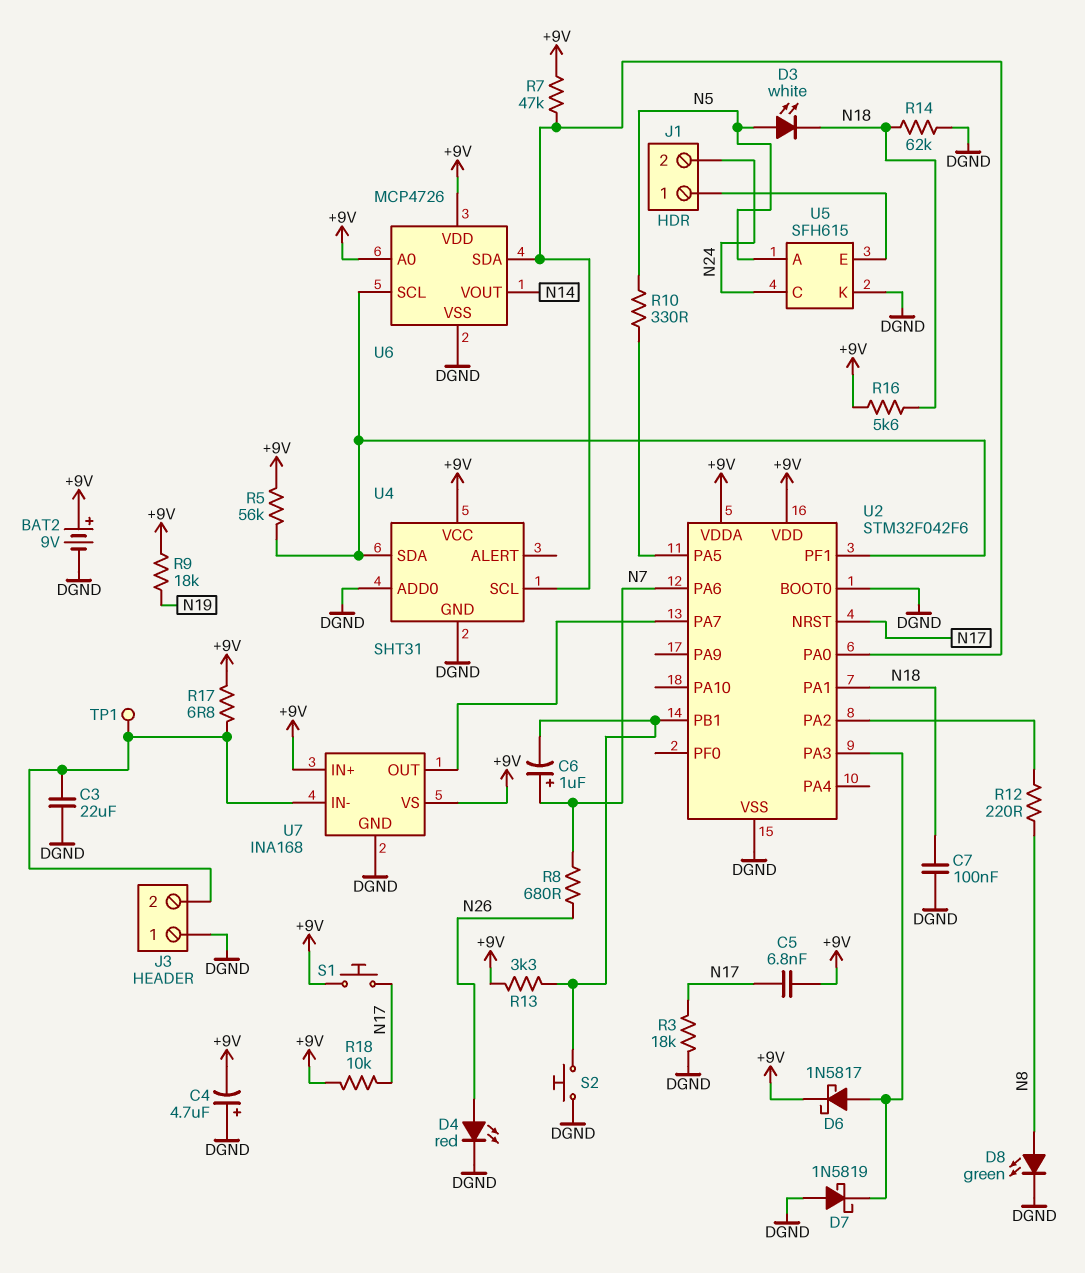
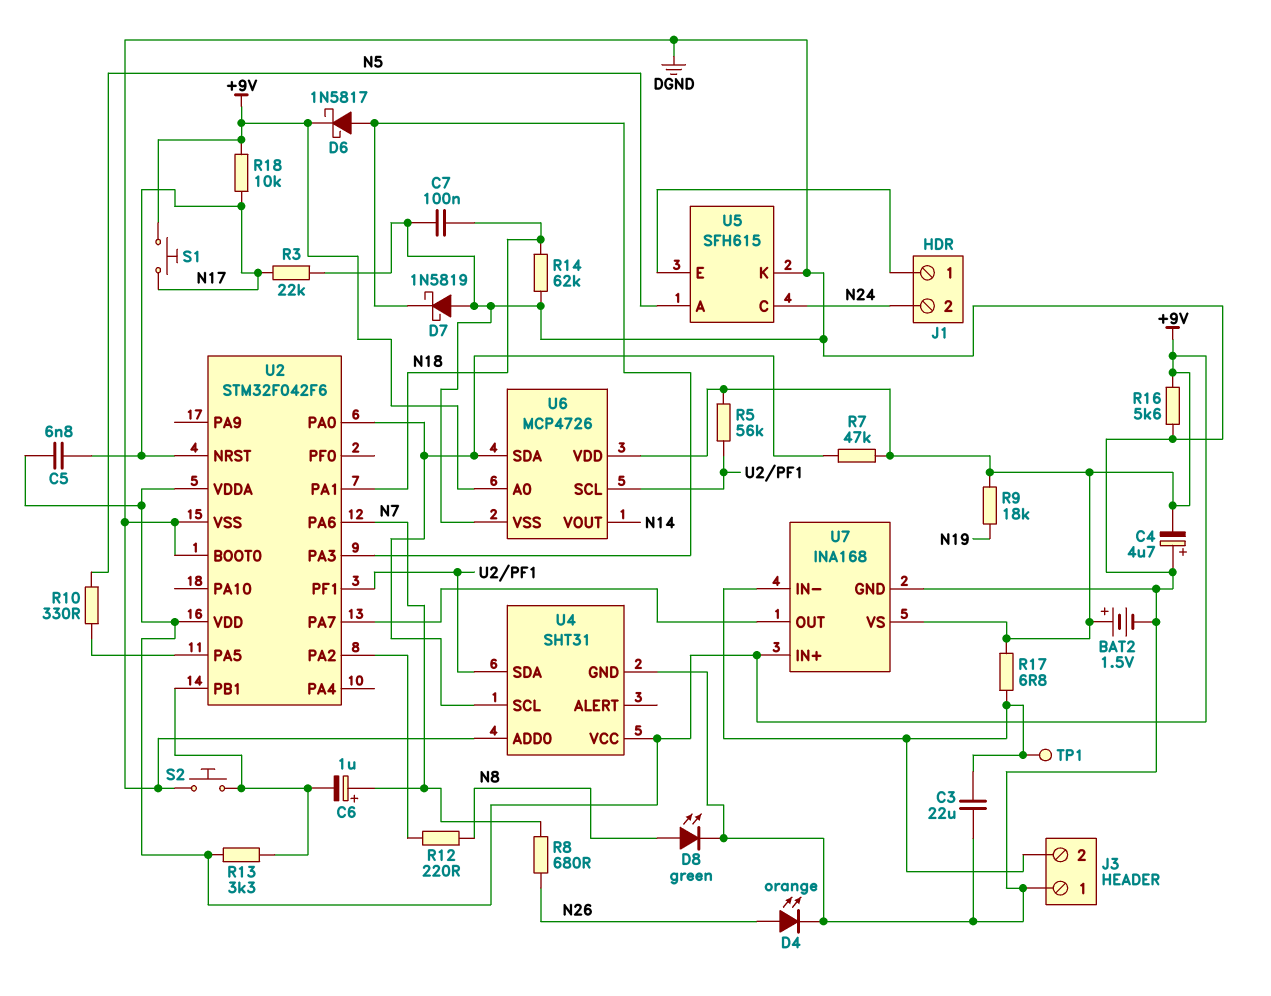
BAT2: 9V (plus +9V, minus DGND) -> 1.5V (plus +9V, minus DGND)
D3: LED white (A N5, K N18) -> none
D4: LED red (A N26, K DGND) -> LED orange (A N26, K DGND)
R3: 18k (DGND, N17) -> 22k (DGND, N17)
R16: 5.6k (+9V, N18) -> 5.6k (+9V, DGND)

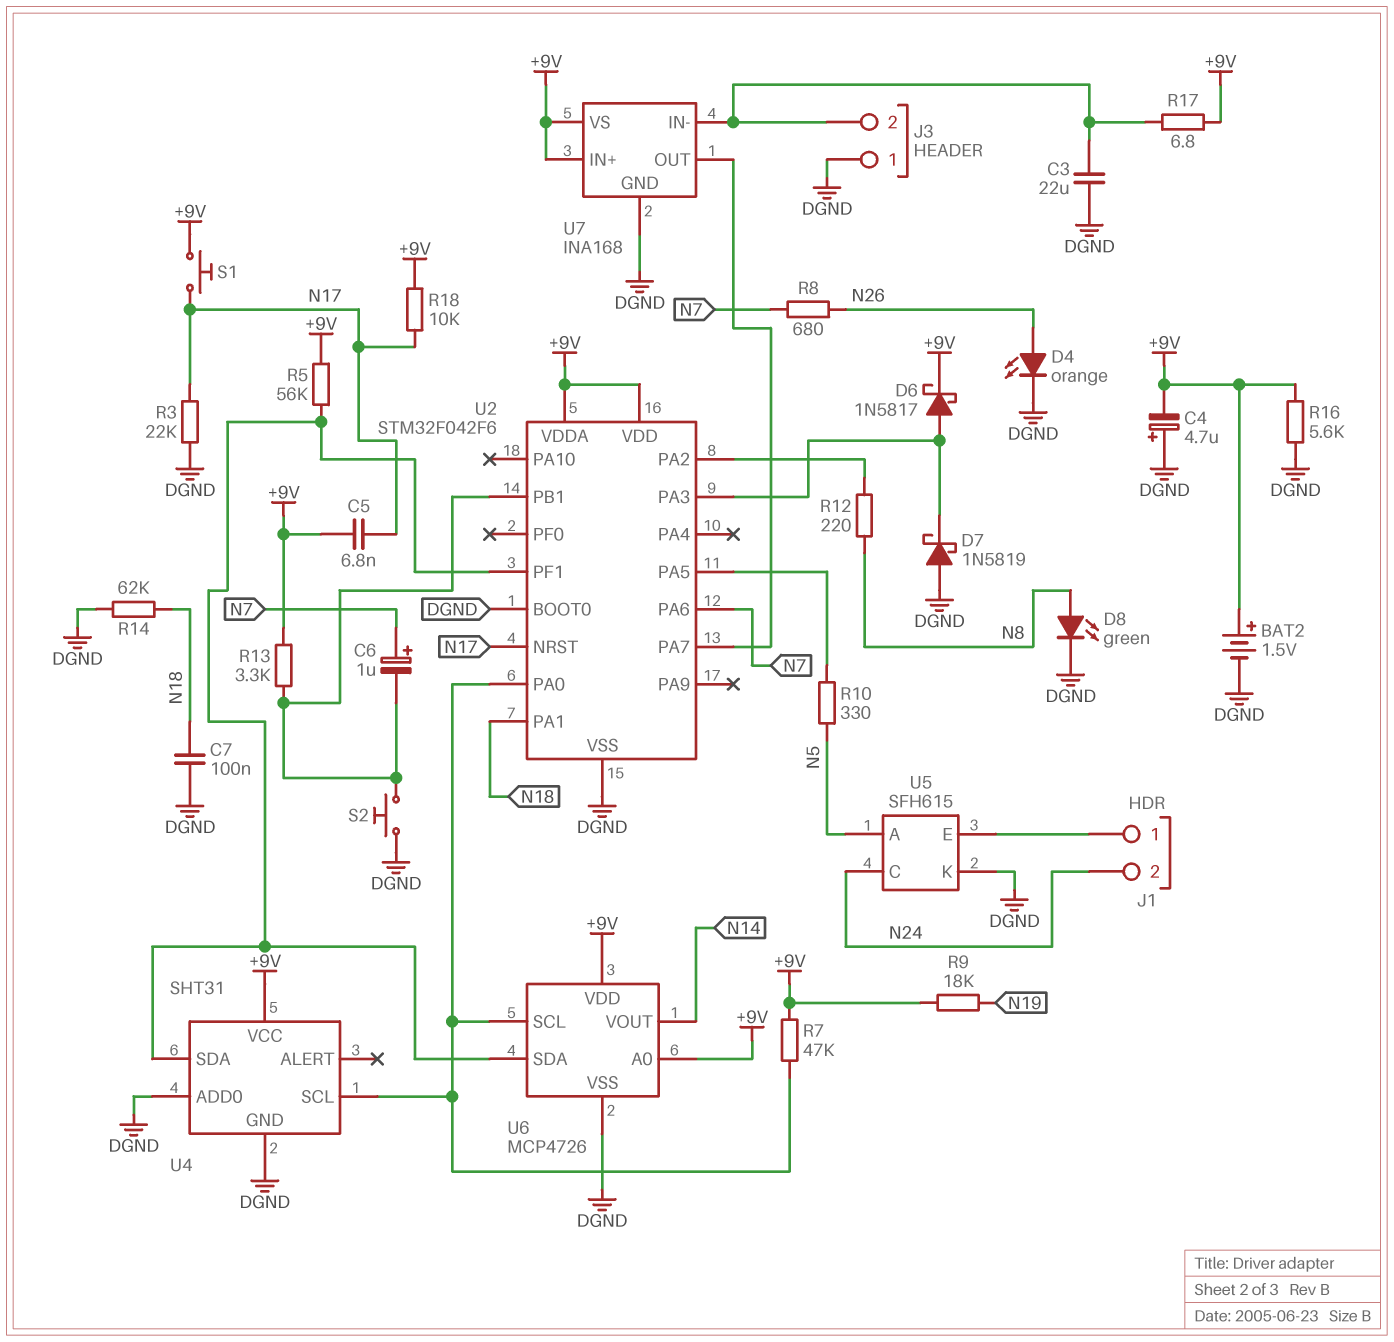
TP1: test point (J3/2) -> none
U6 pin SCL: U2/PF1 -> U2/PA0
U6 pin SDA: U2/PA0 -> U2/PF1

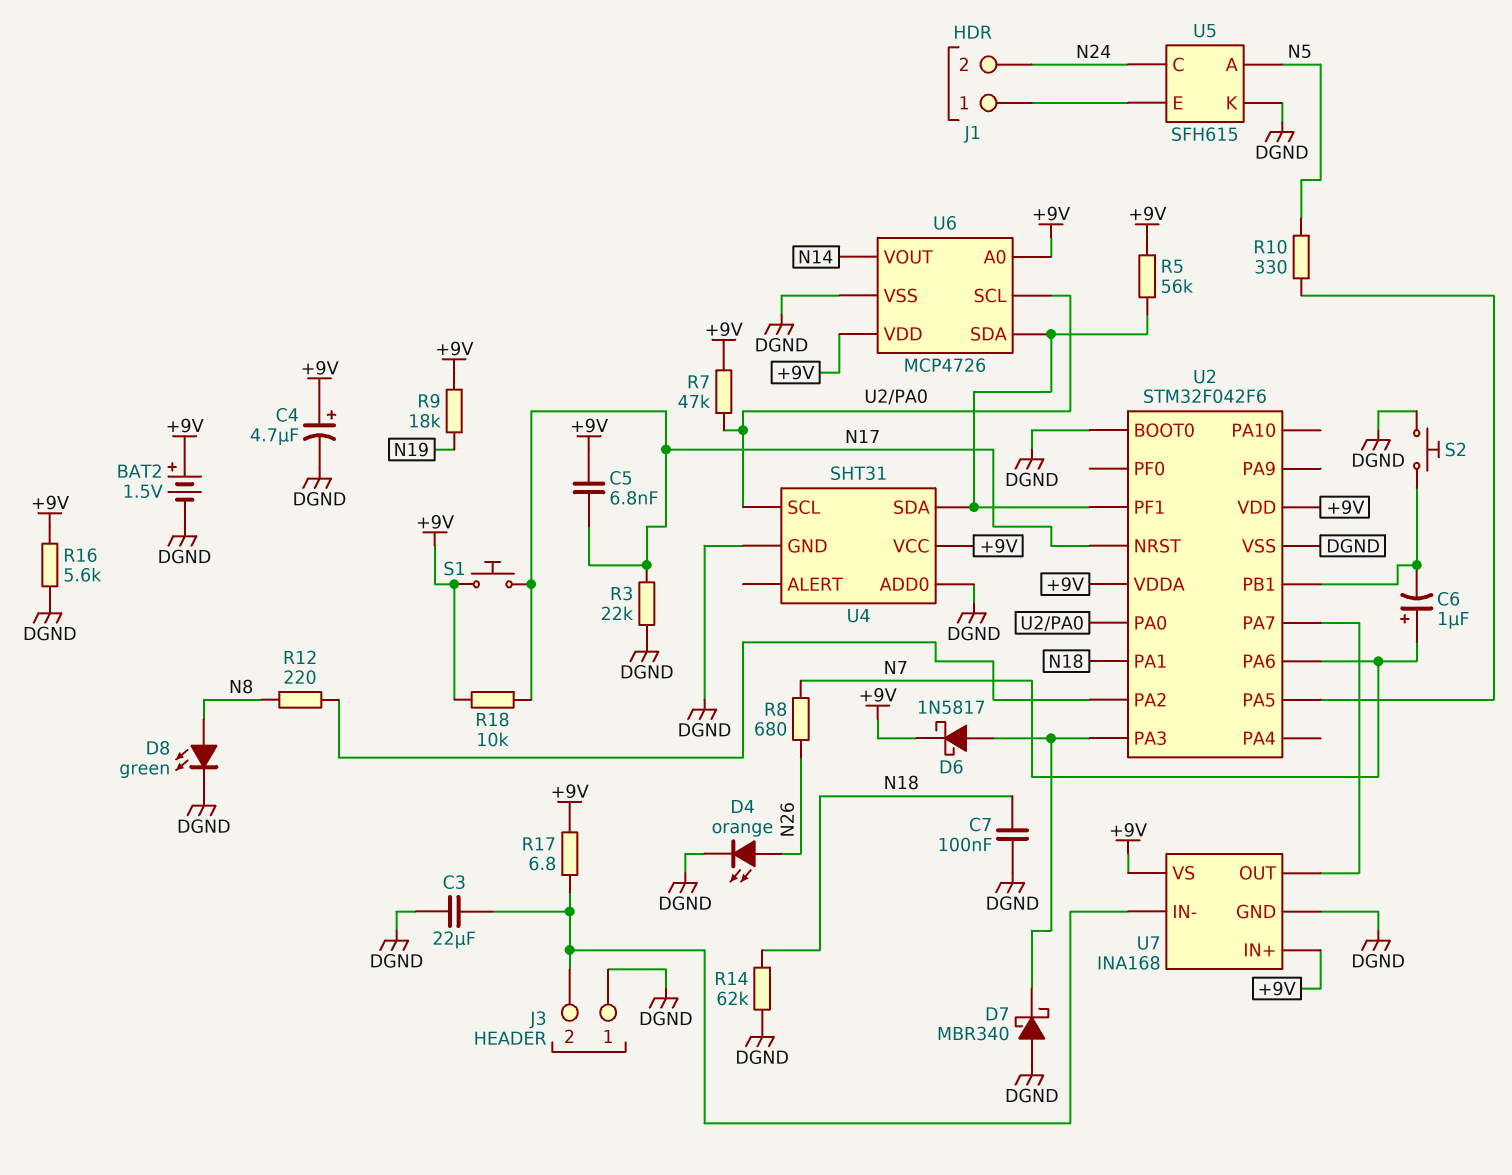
C4: 4.7uF (plus DGND, minus +9V) -> 4.7uF (plus +9V, minus DGND)
D7: schottky 1N5819 (A DGND, K U2/PA3) -> schottky MBR340 (A DGND, K U2/PA3)
R13: 3.3k (+9V, U2/PB1) -> none

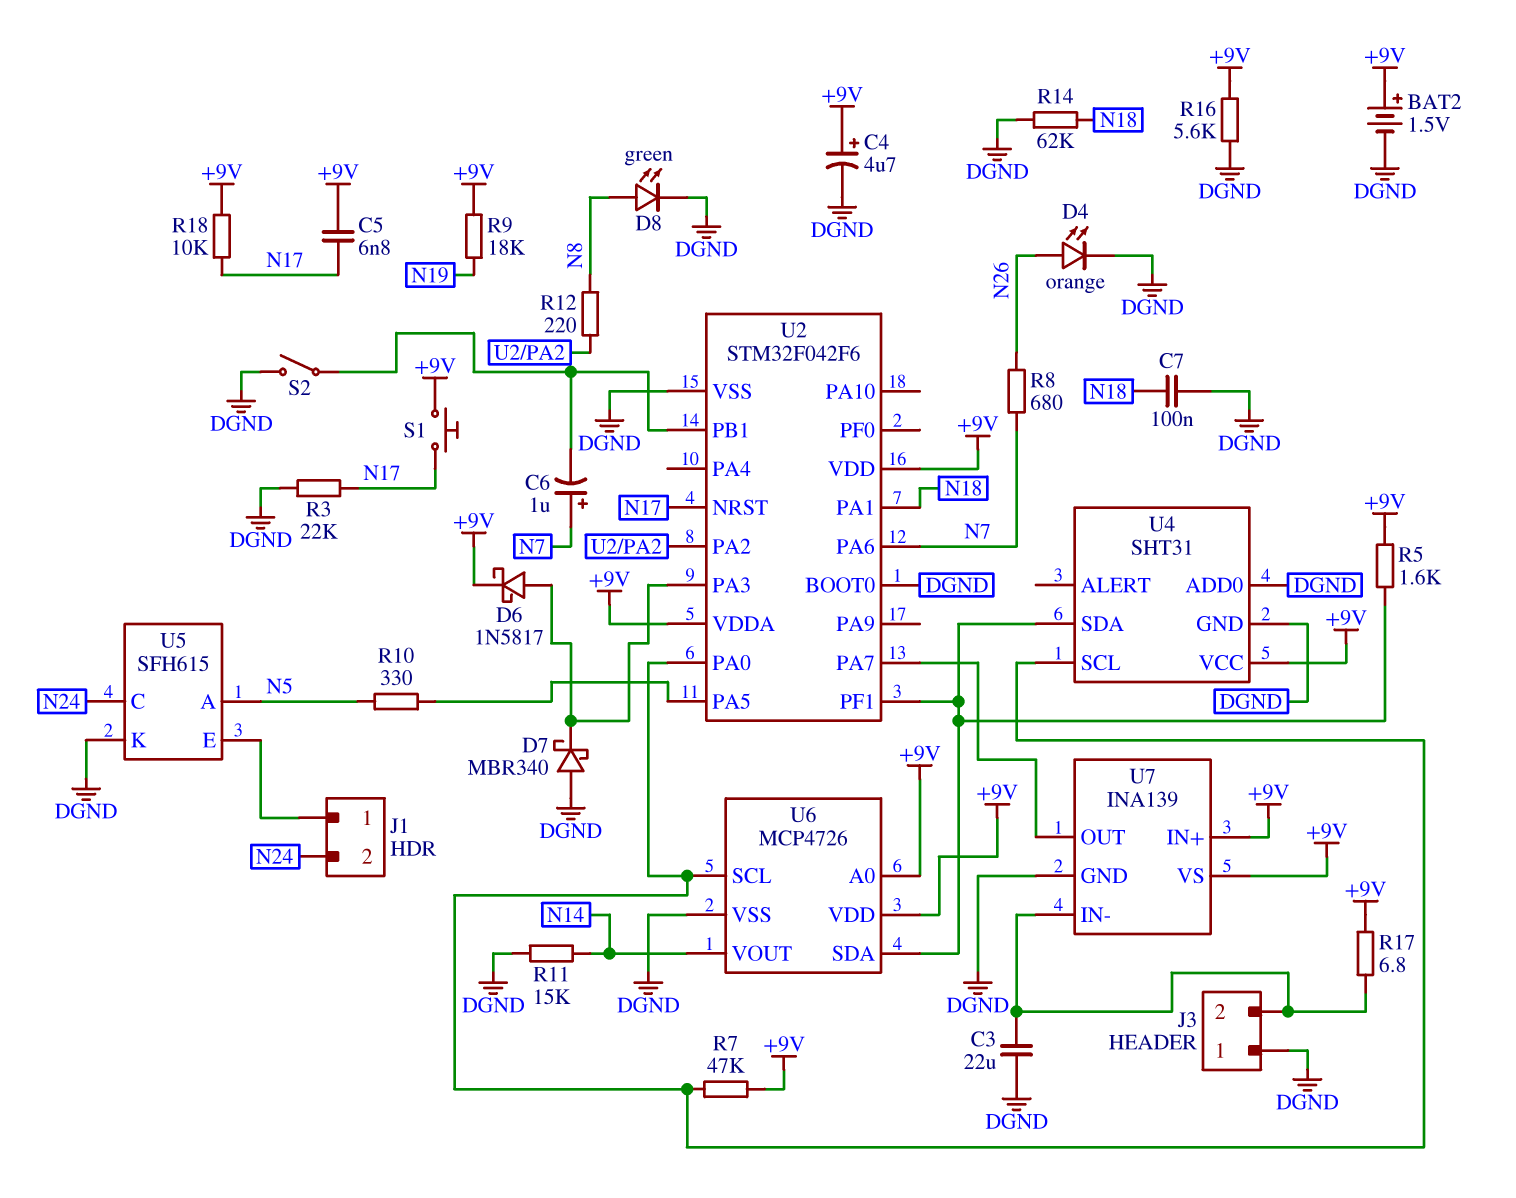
R5: 56k (+9V, U2/PF1) -> 1.6k (+9V, U2/PF1)
R11: none -> 15k (DGND, N14)
S2: button (DGND, U2/PB1) -> switch (DGND, U2/PB1)
U7: INA168 -> INA139

